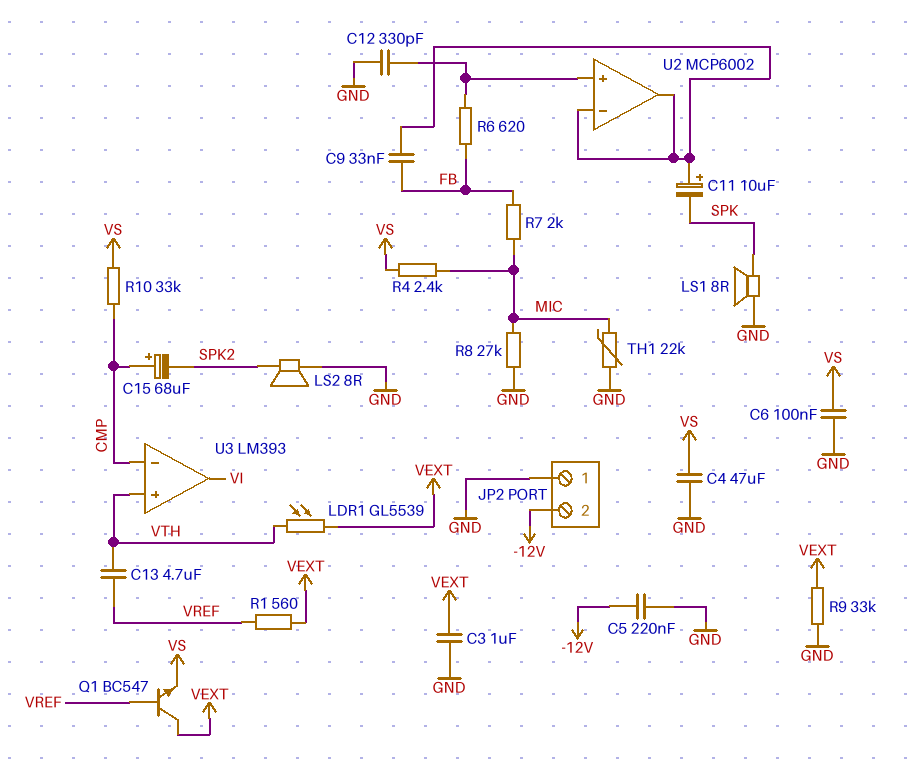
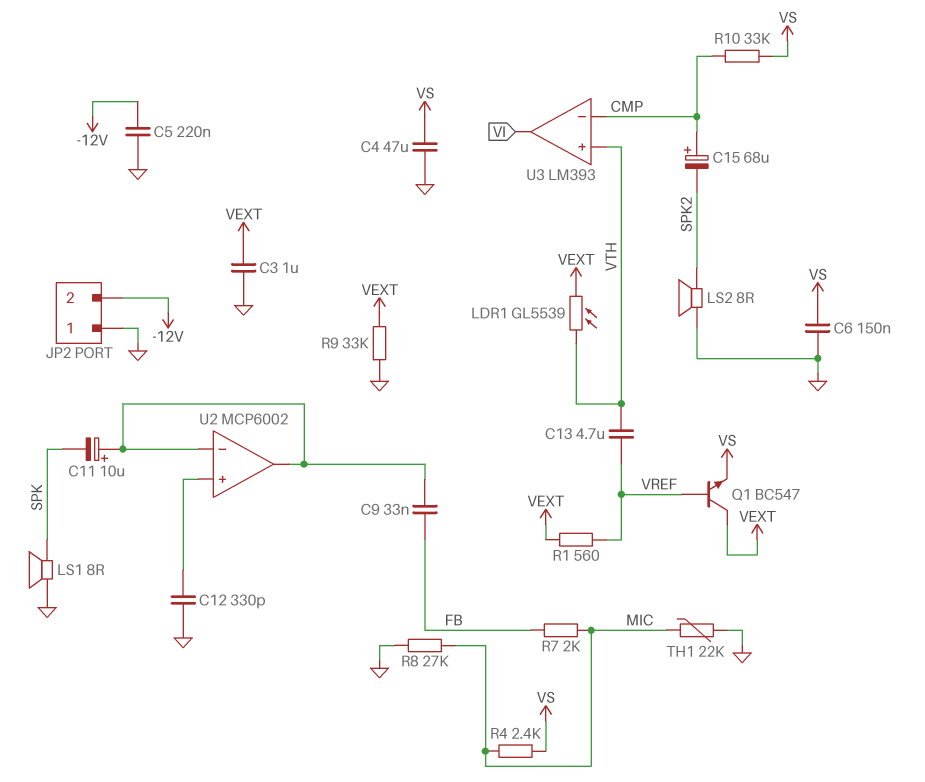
C6: 100nF (GND, VS) -> 150nF (GND, VS)
R6: 620 (FB, U2/in+) -> none

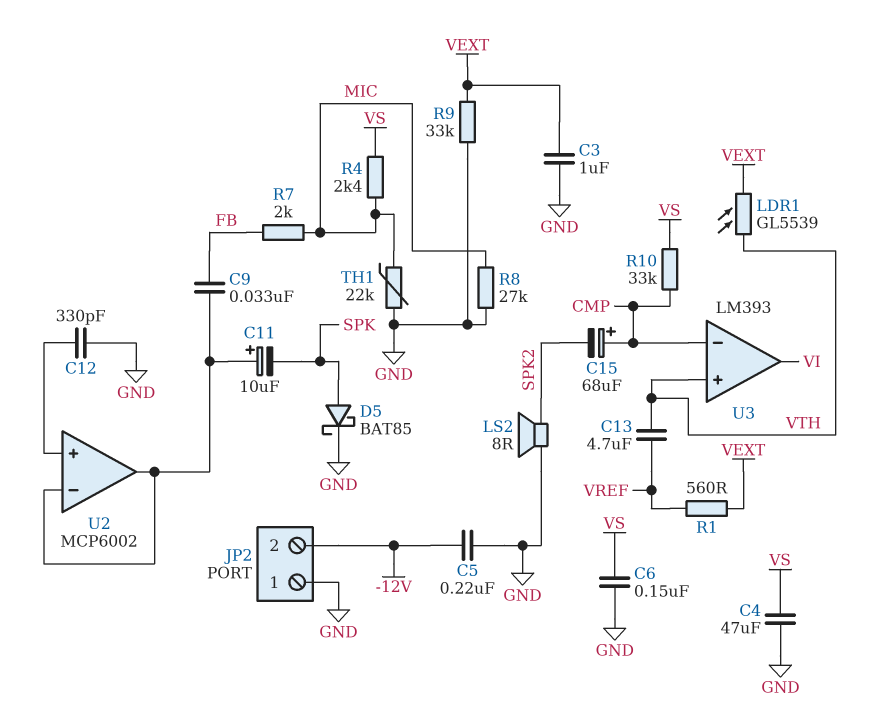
D5: none -> schottky BAT85 (A SPK, K GND)
LS1: speaker 8R (GND, SPK) -> none
Q1: NPN BC547 (B VREF, C VEXT, E VS) -> none

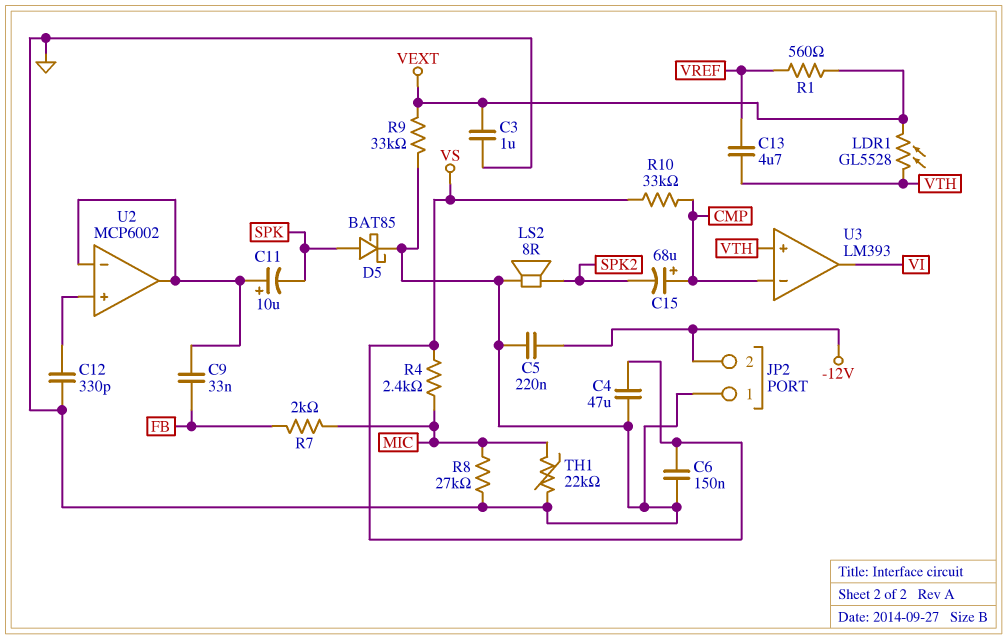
LDR1: GL5539 (VEXT, VTH) -> GL5528 (VEXT, VTH)

